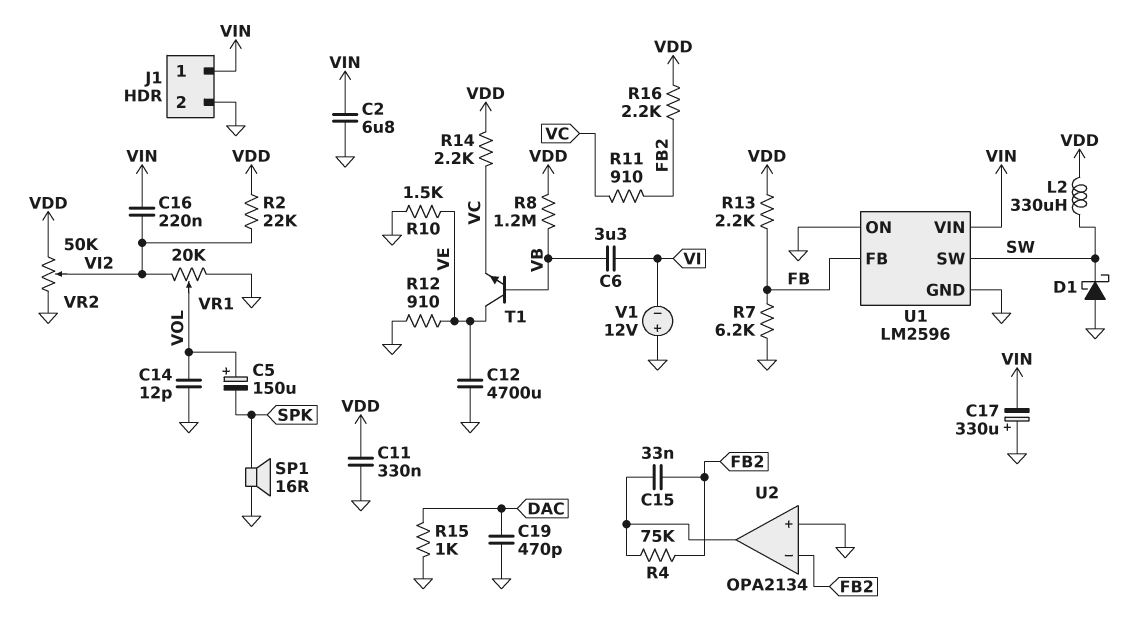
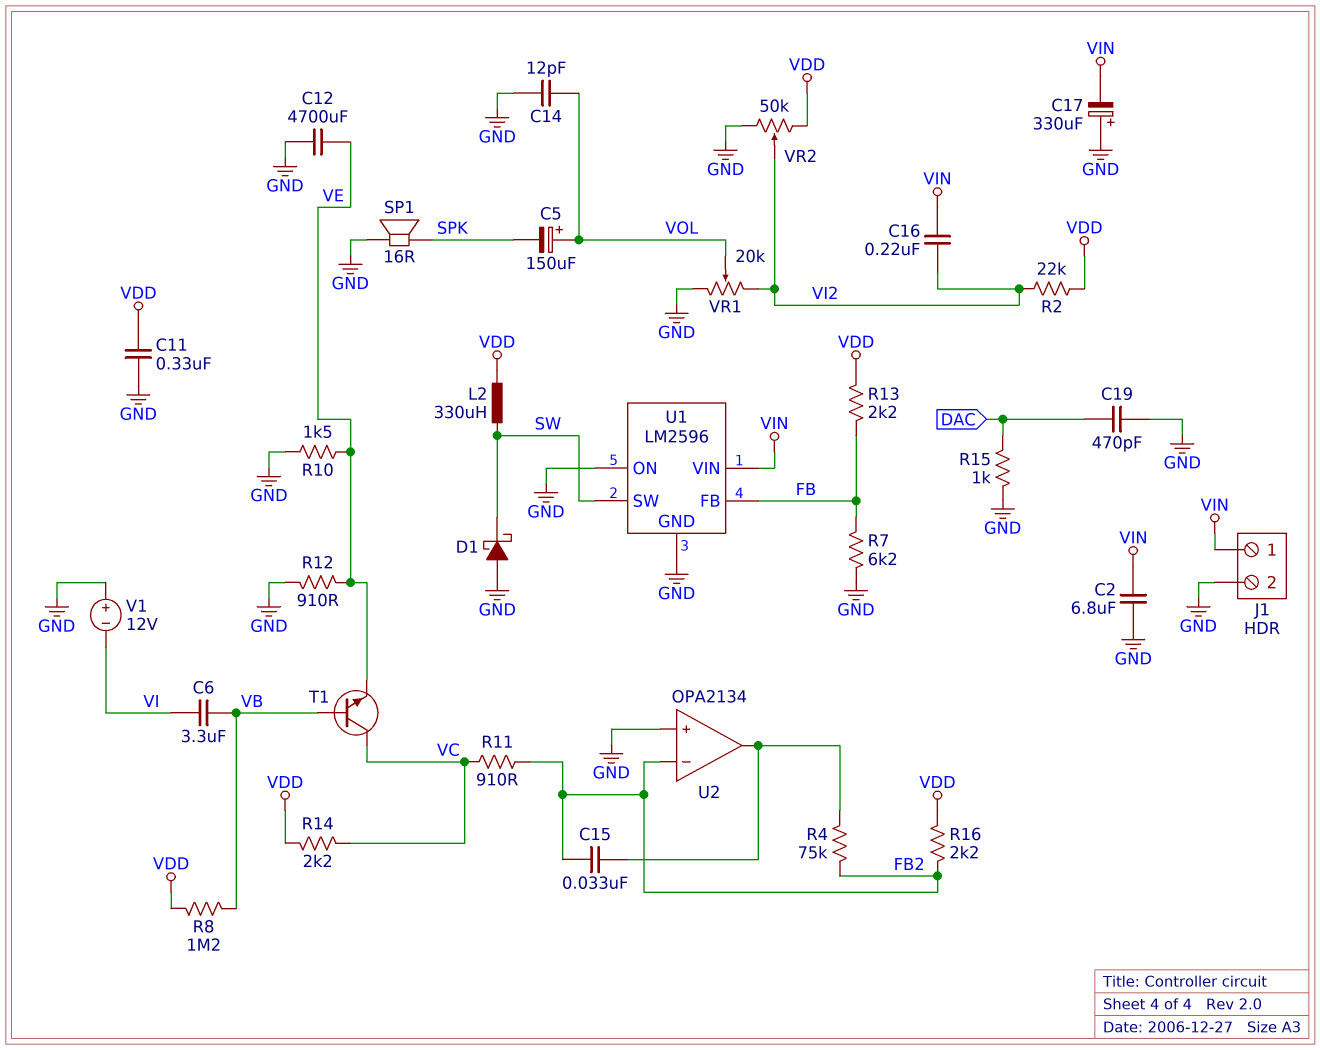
T1: NPN (B VB, C VE, E VC) -> NPN (B VB, C VC, E VE)

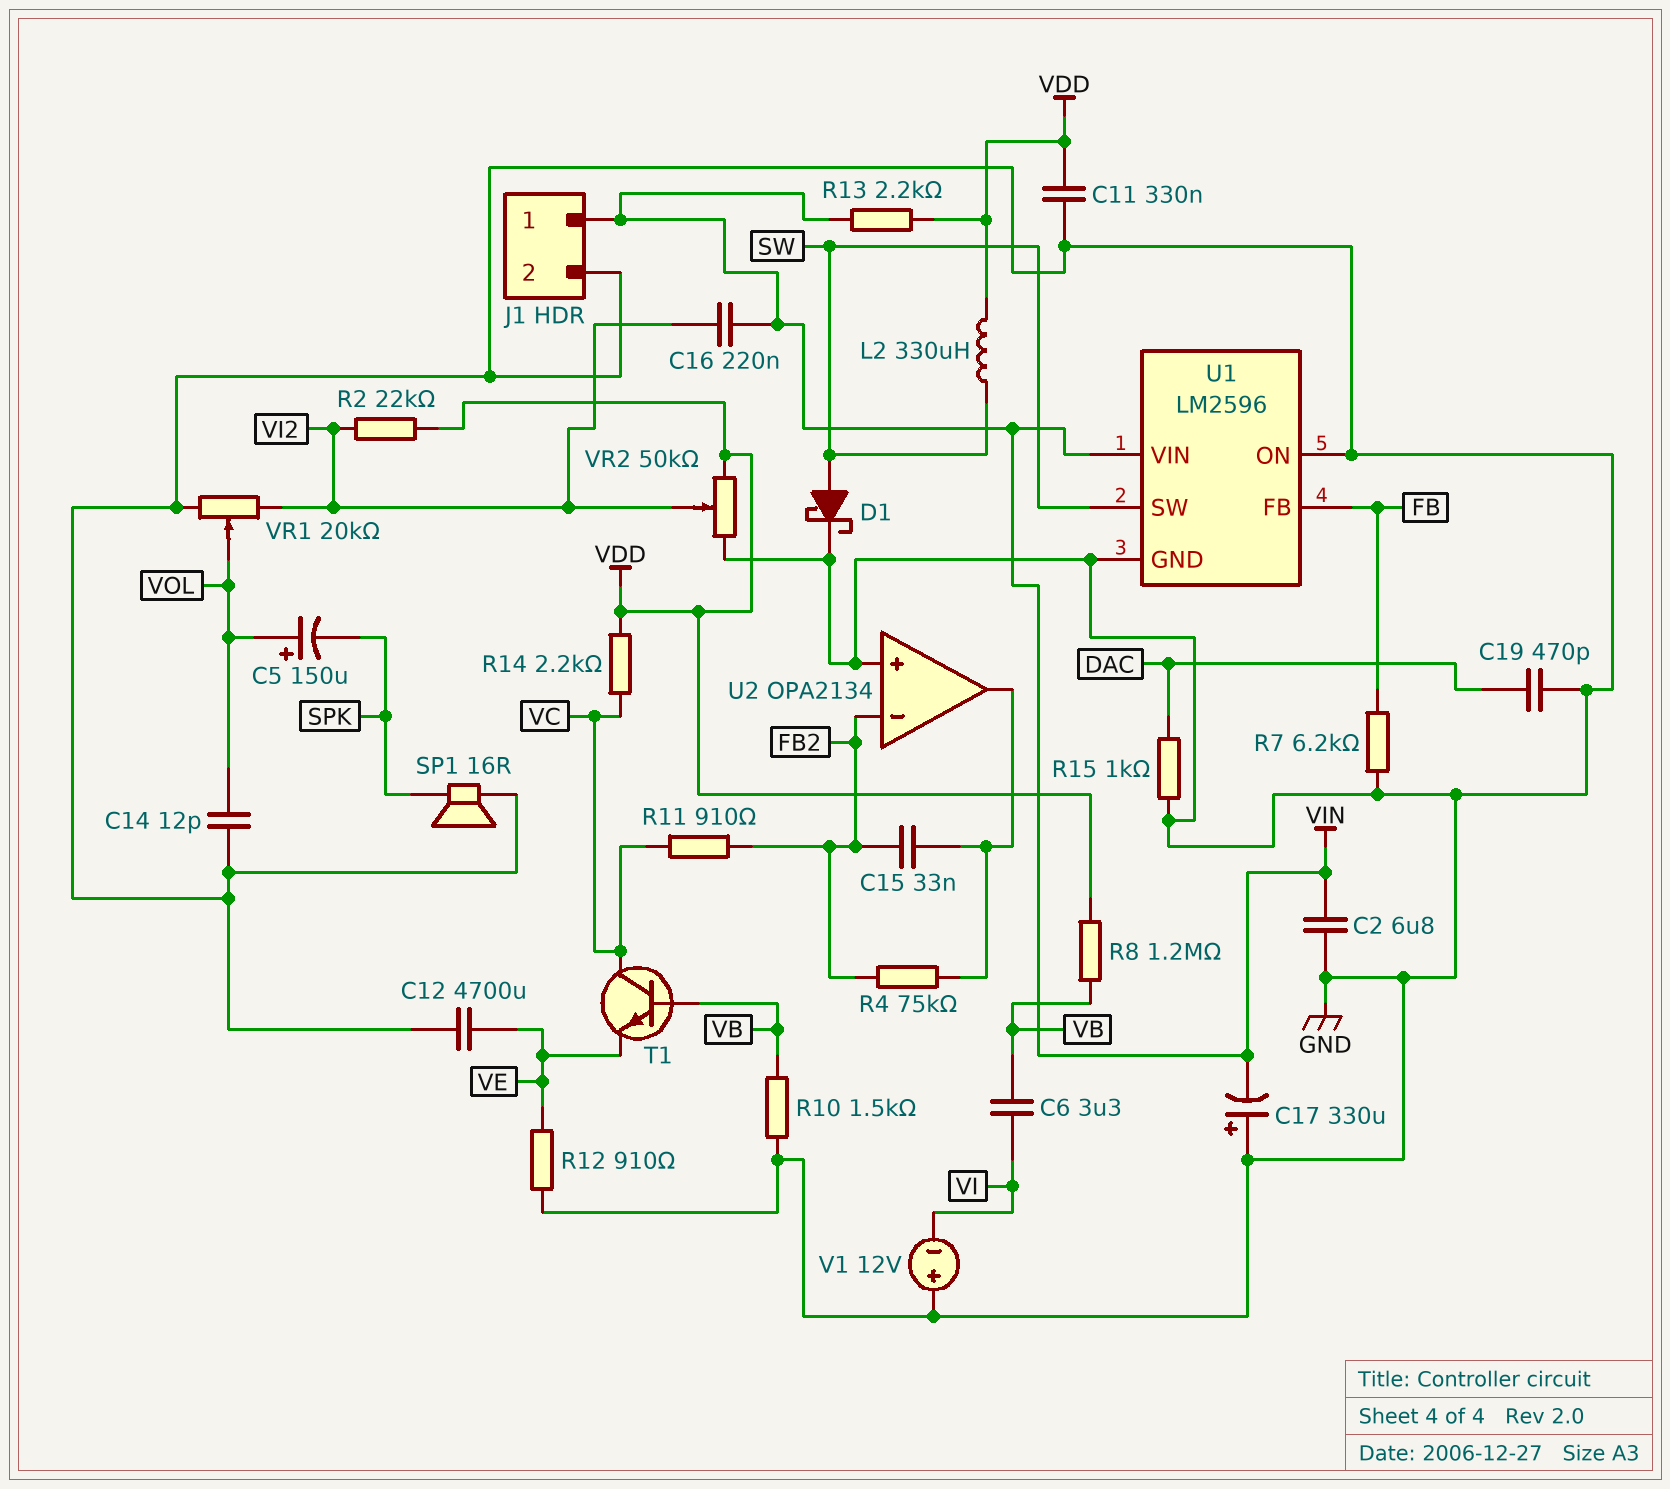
D1: schottky (A GND, K SW) -> schottky (A SW, K GND)
R10: 1.5k (GND, VE) -> 1.5k (GND, VB)
R13: 2.2k (FB, VDD) -> 2.2k (VDD, VIN)
R16: 2.2k (FB2, VDD) -> none

